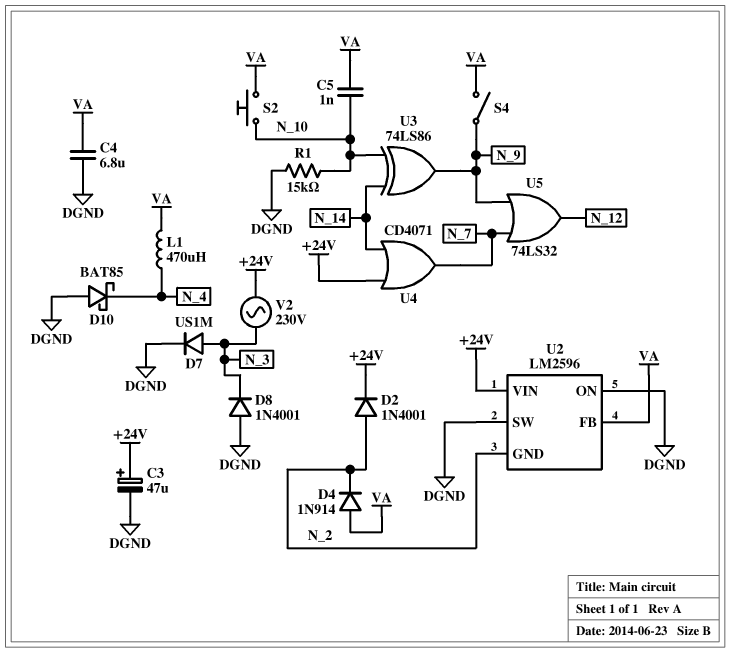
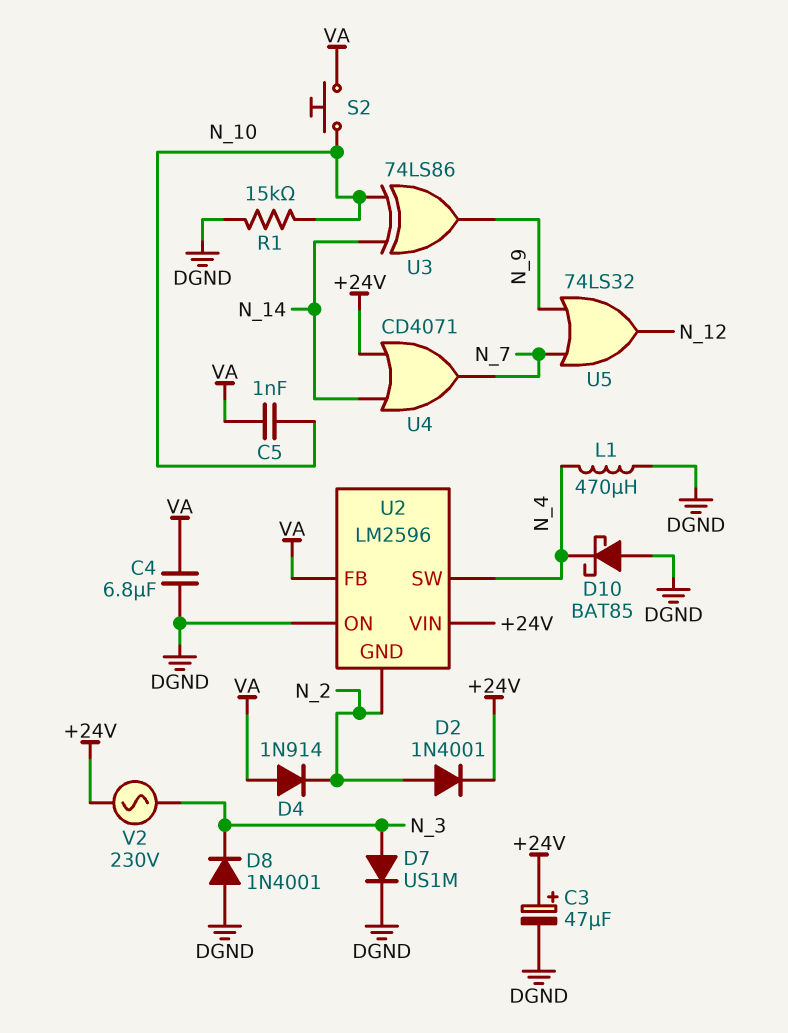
L1: 470uH (N_4, VA) -> 470uH (DGND, N_4)
S4: switch (N_9, VA) -> none
U2 pin SW: DGND -> N_4

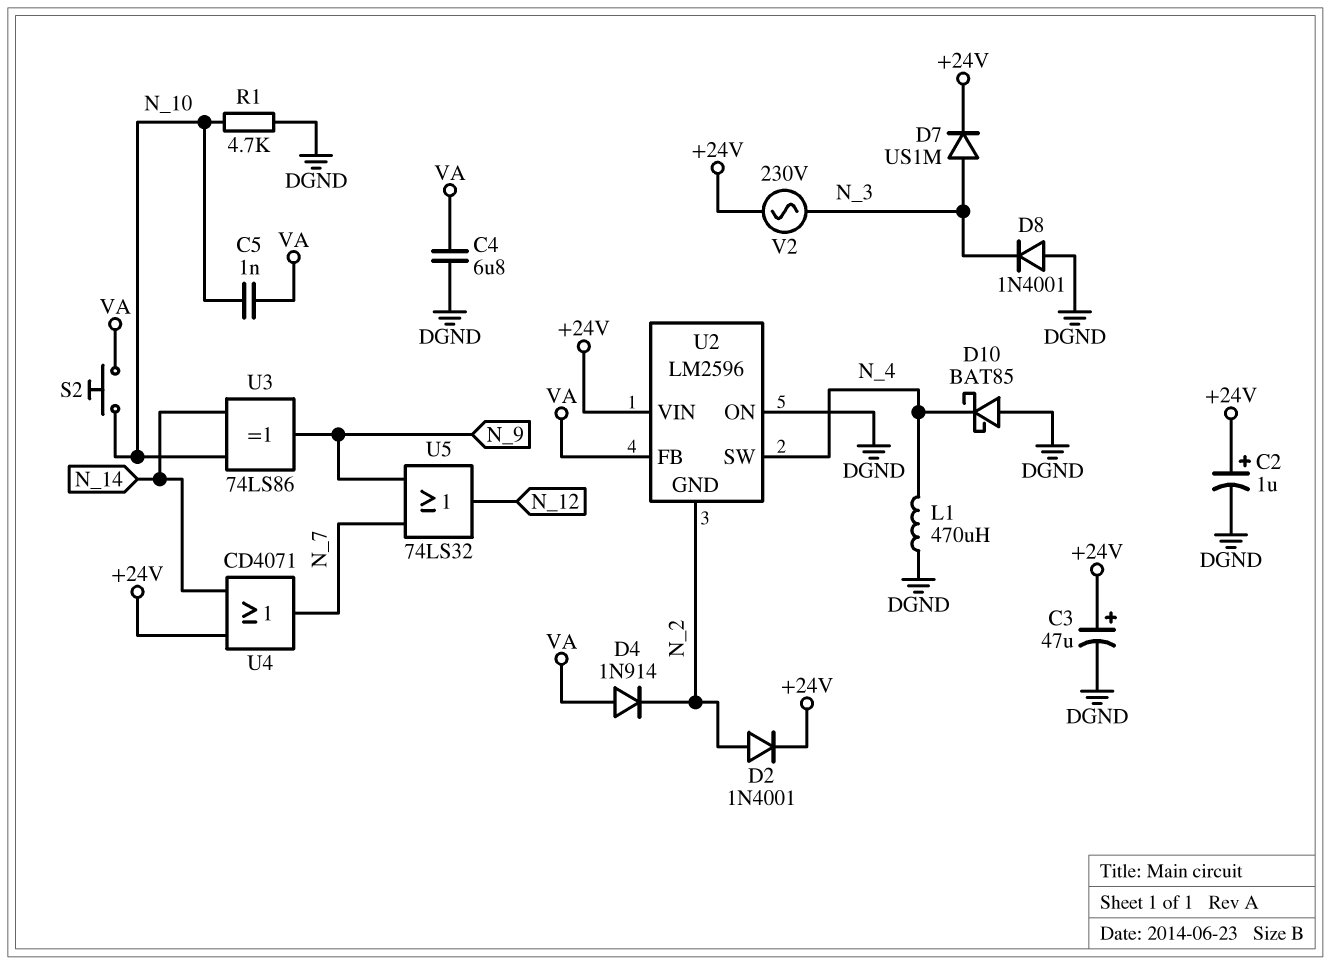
C2: none -> 1uF (plus +24V, minus DGND)
D7: diode US1M (A N_3, K DGND) -> diode US1M (A N_3, K +24V)
R1: 15k (DGND, N_10) -> 4.7k (DGND, N_10)

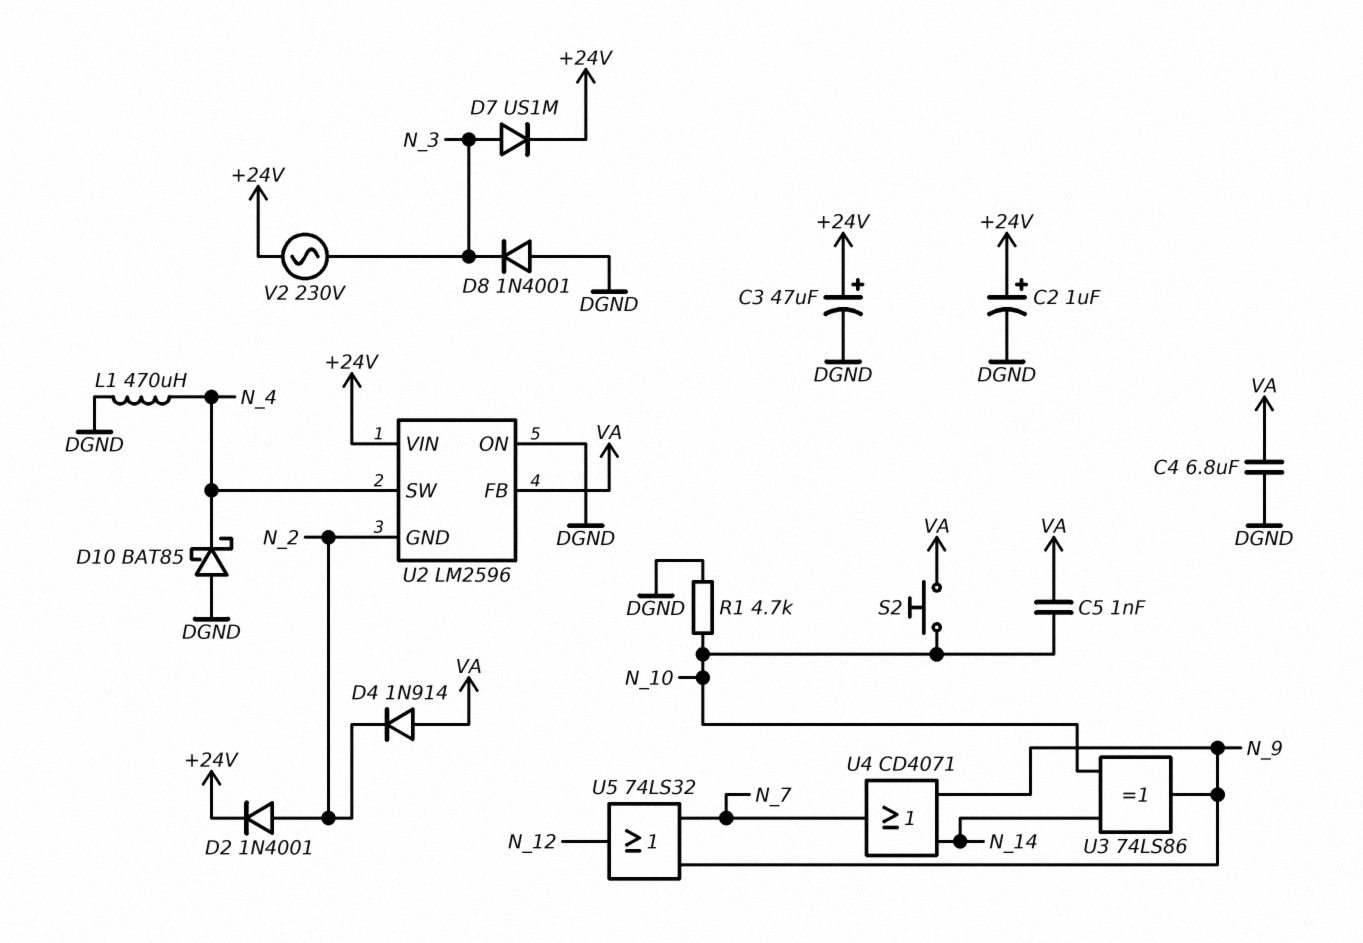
U4: OR CD4071 (in +24V, in N_14, out N_7) -> OR CD4071 (in N_9, in N_14, out N_7)

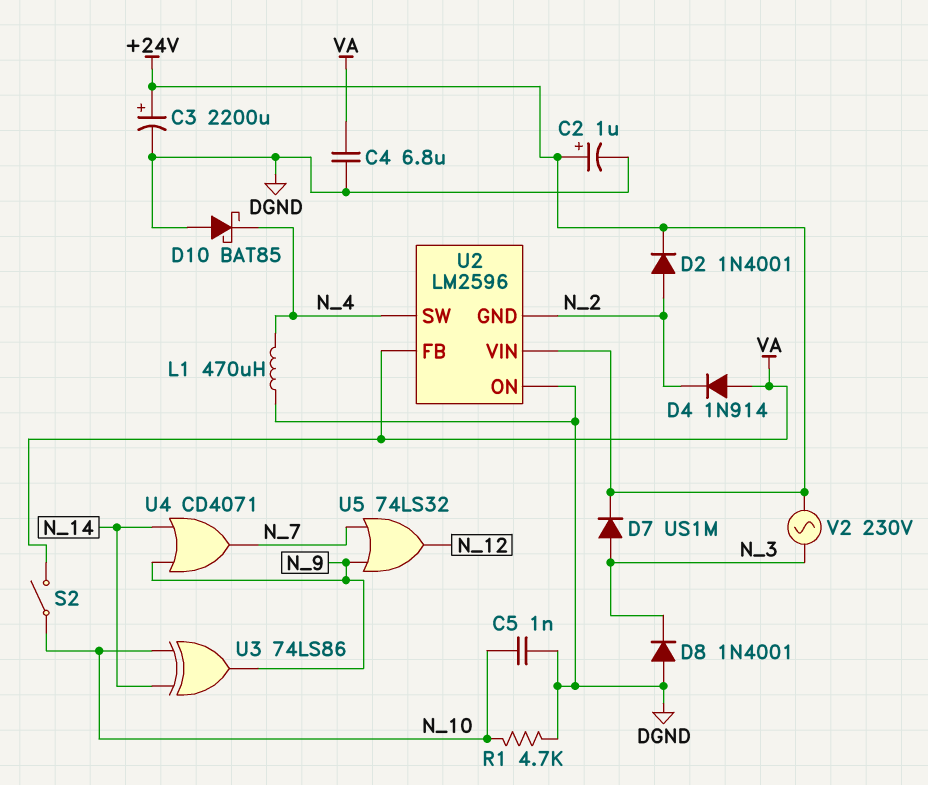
C3: 47uF (plus +24V, minus DGND) -> 2200uF (plus +24V, minus DGND)
C5: 1nF (N_10, VA) -> 1nF (DGND, N_10)
S2: button (N_10, VA) -> switch (N_10, VA)

